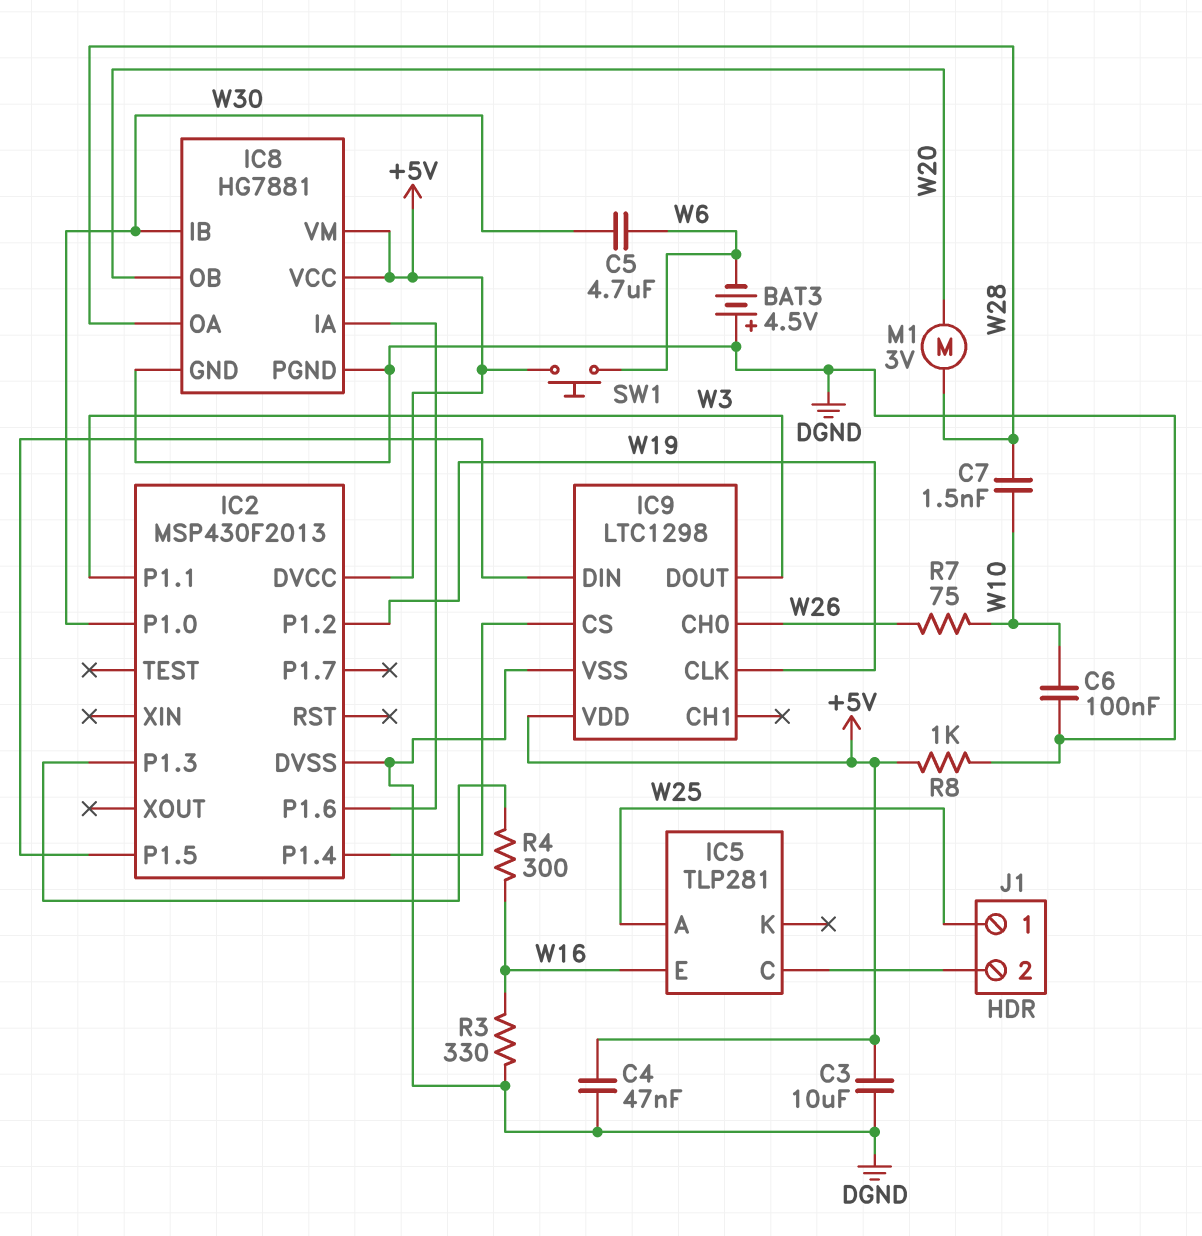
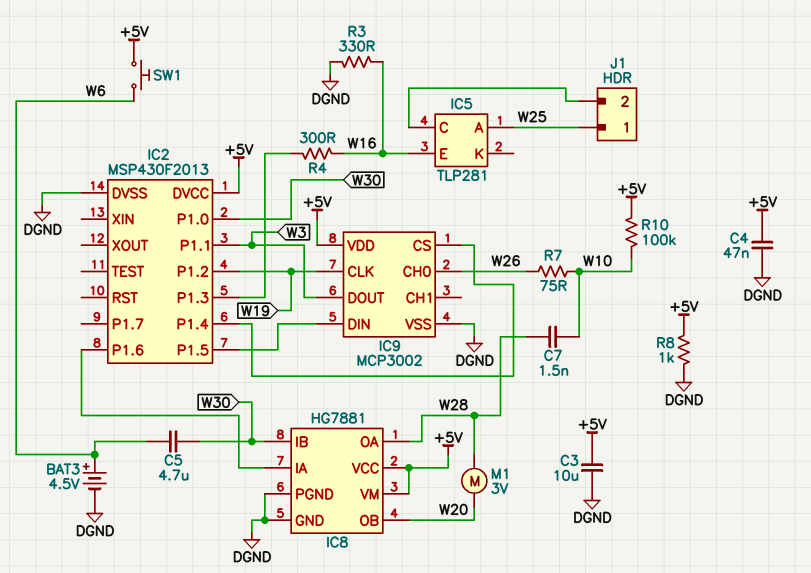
BAT3: 4.5V (plus DGND, minus W6) -> 4.5V (plus W6, minus DGND)
C6: 100nF (DGND, W10) -> none
IC9: LTC1298 -> MCP3002
R10: none -> 100k (+5V, W10)

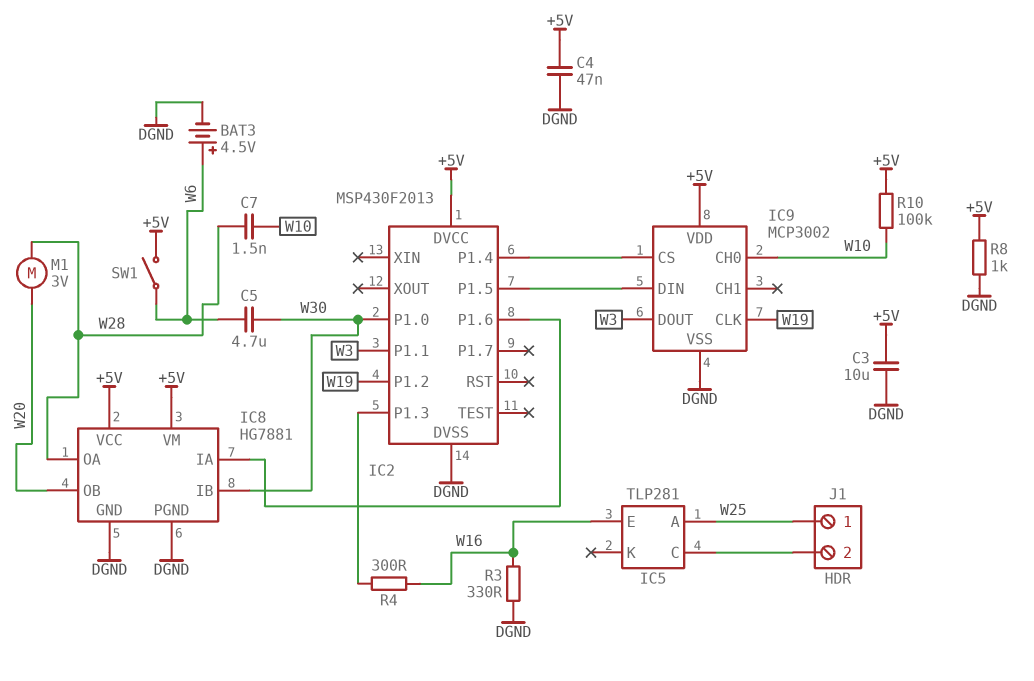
IC9 pin CH0: W26 -> W10
R7: 75 (W10, W26) -> none
SW1: button (+5V, W6) -> switch (+5V, W6)

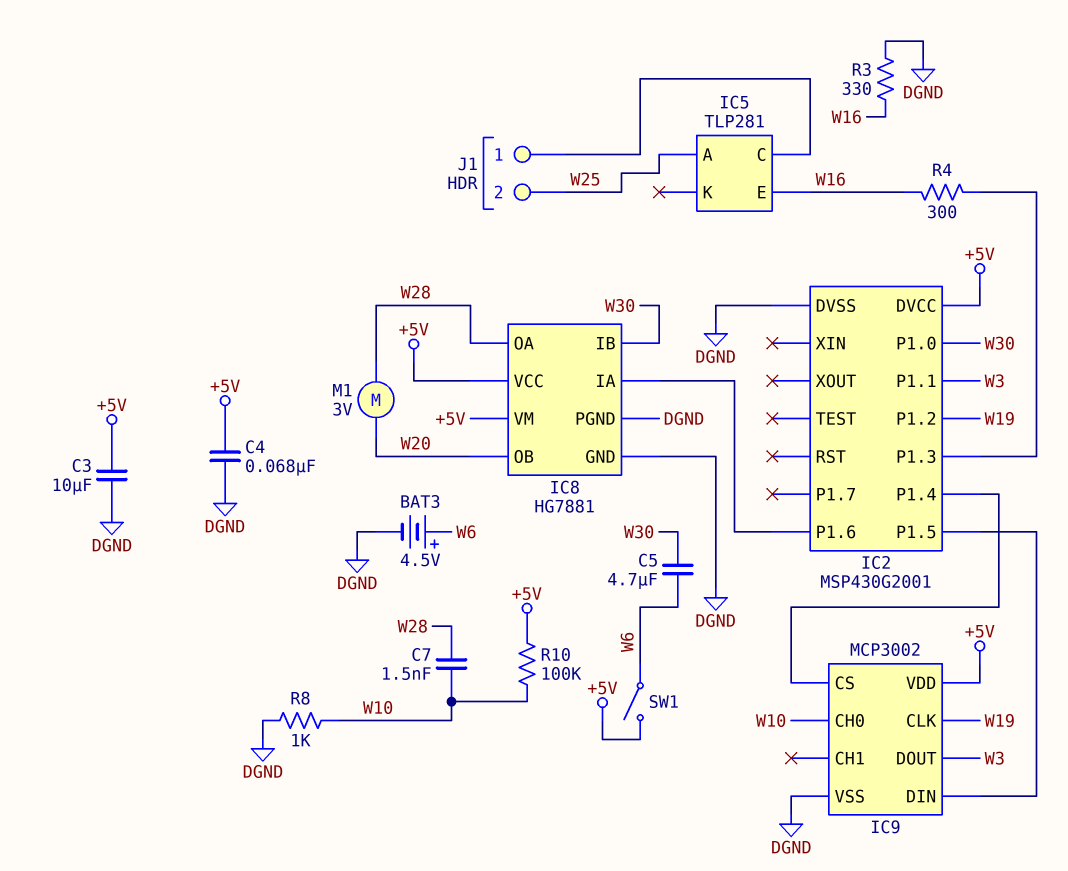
C4: 47nF (+5V, DGND) -> 68nF (+5V, DGND)
IC2: MSP430F2013 -> MSP430G2001
J1 pin 1: W25 -> IC5/C
J1 pin 2: IC5/C -> W25
R8: 1k (+5V, DGND) -> 1k (DGND, W10)

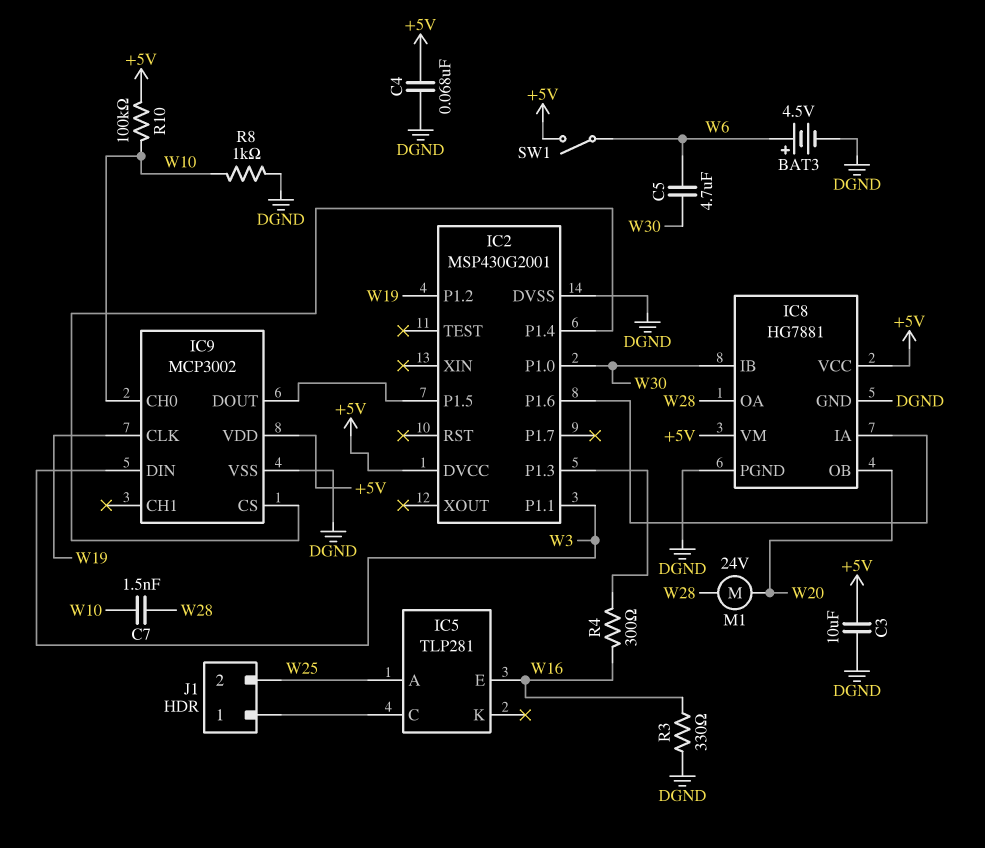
IC9 pin DIN: IC2/P1.5 -> W3
IC9 pin DOUT: W3 -> IC2/P1.5
M1: motor 3V (W20, W28) -> motor 24V (W20, W28)

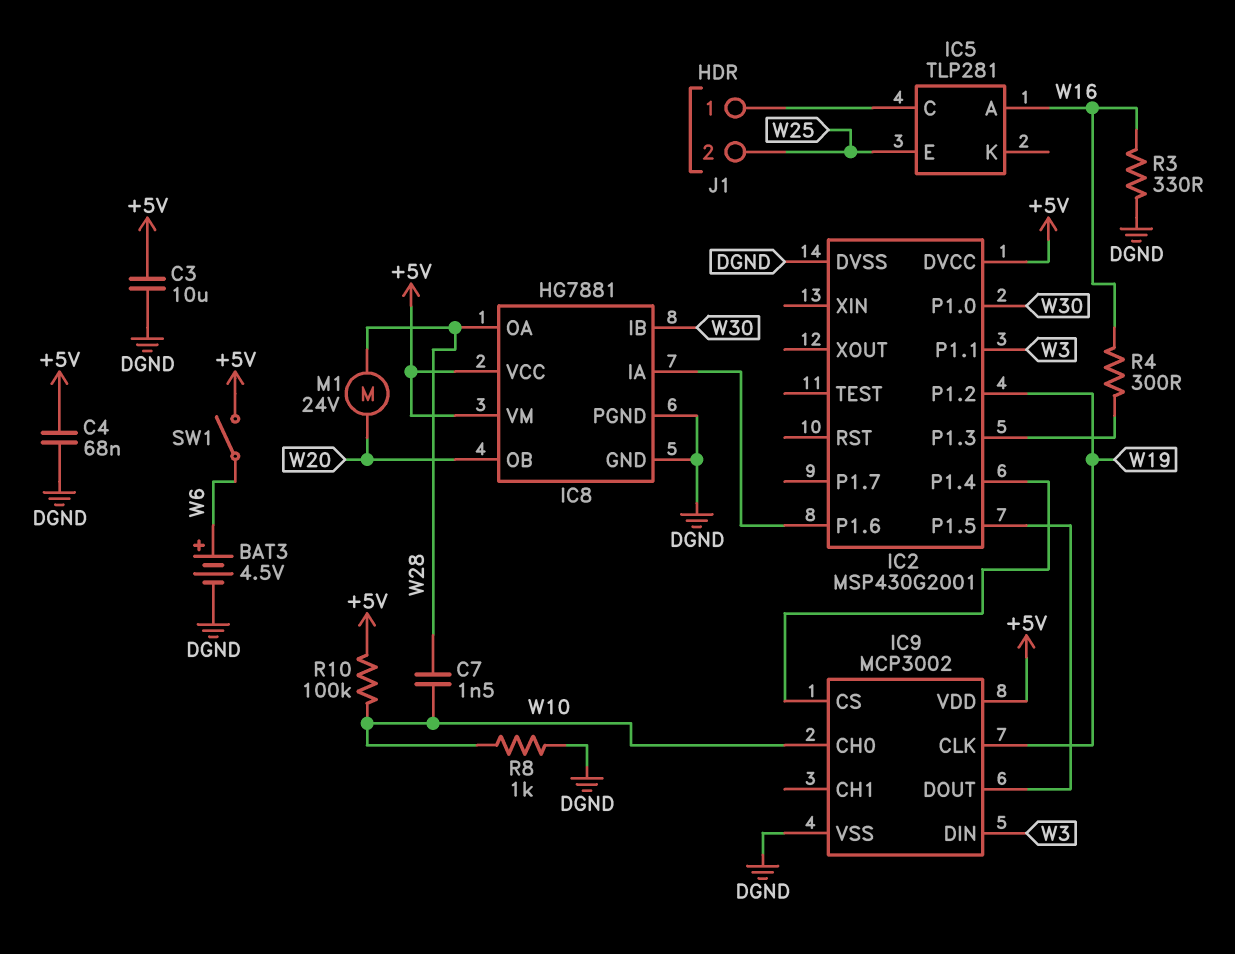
C5: 4.7uF (W6, W30) -> none
IC5 pin A: W25 -> W16
IC5 pin E: W16 -> W25

